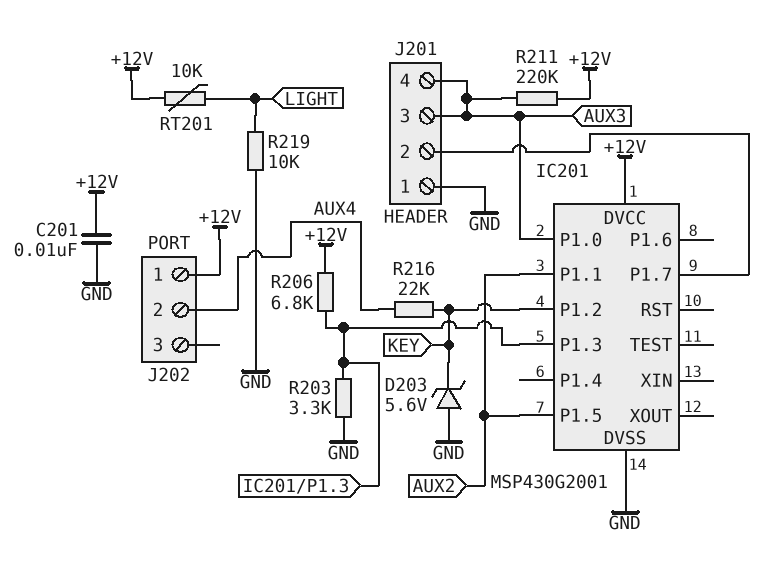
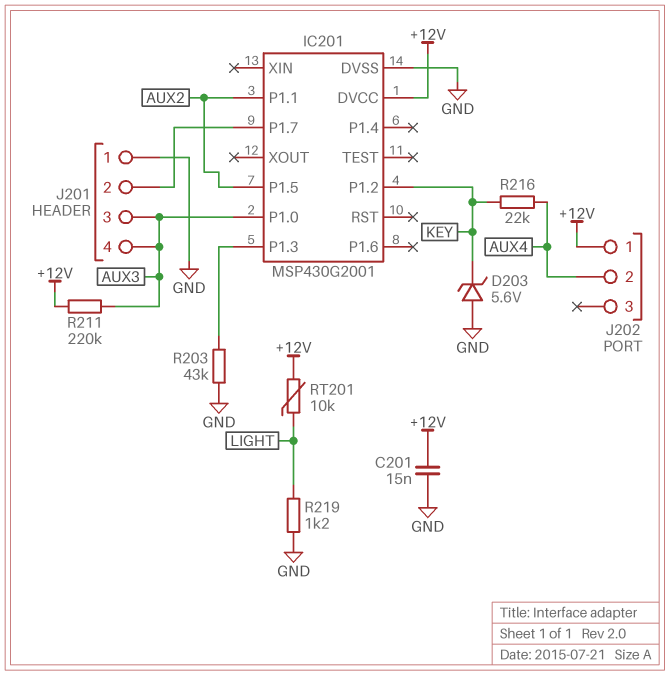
C201: 10nF (+12V, GND) -> 15nF (+12V, GND)
R203: 3.3k (GND, IC201/P1.3) -> 43k (GND, IC201/P1.3)
R206: 6.8k (+12V, IC201/P1.3) -> none
R219: 10k (GND, LIGHT) -> 1.2k (GND, LIGHT)

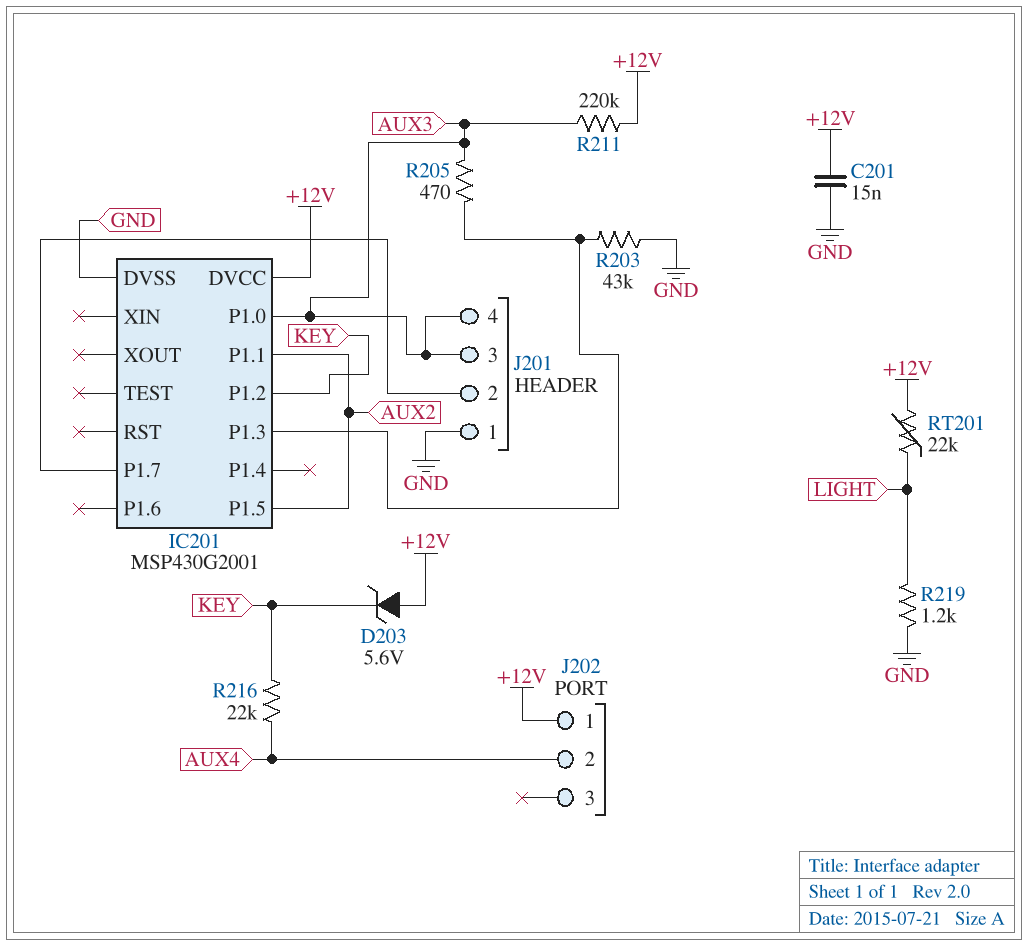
D203: zener 5.6V (A GND, K KEY) -> zener 5.6V (A +12V, K KEY)
R205: none -> 470 (AUX3, IC201/P1.3)
RT201: 10k (+12V, LIGHT) -> 22k (+12V, LIGHT)

